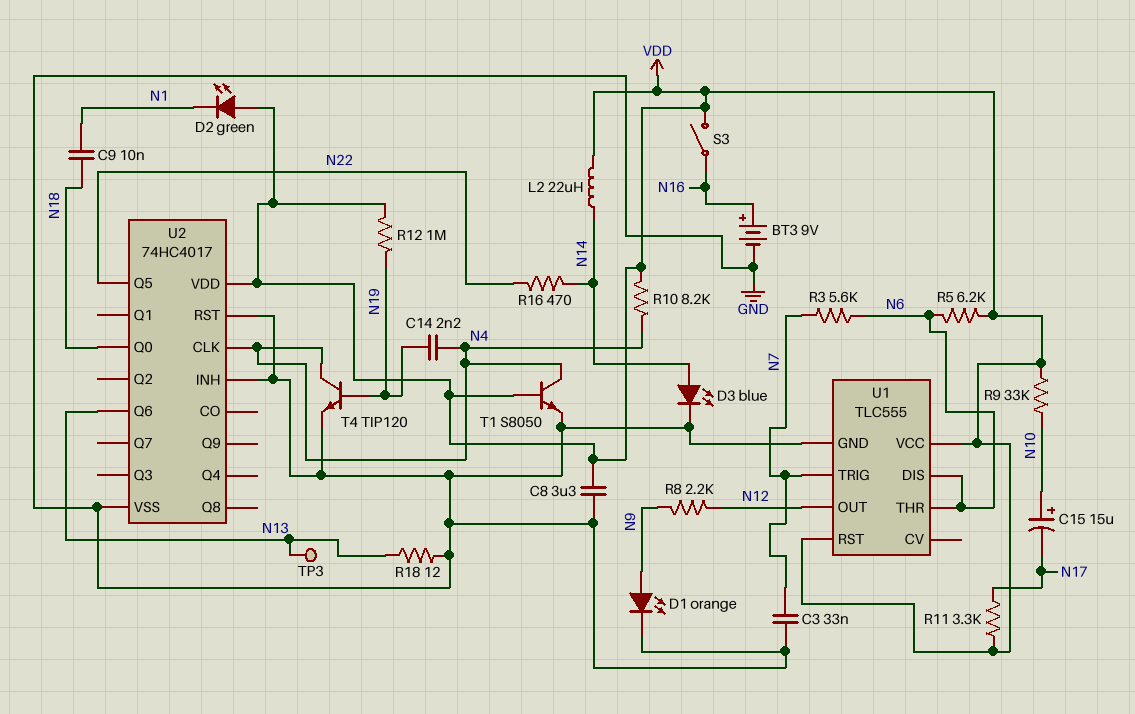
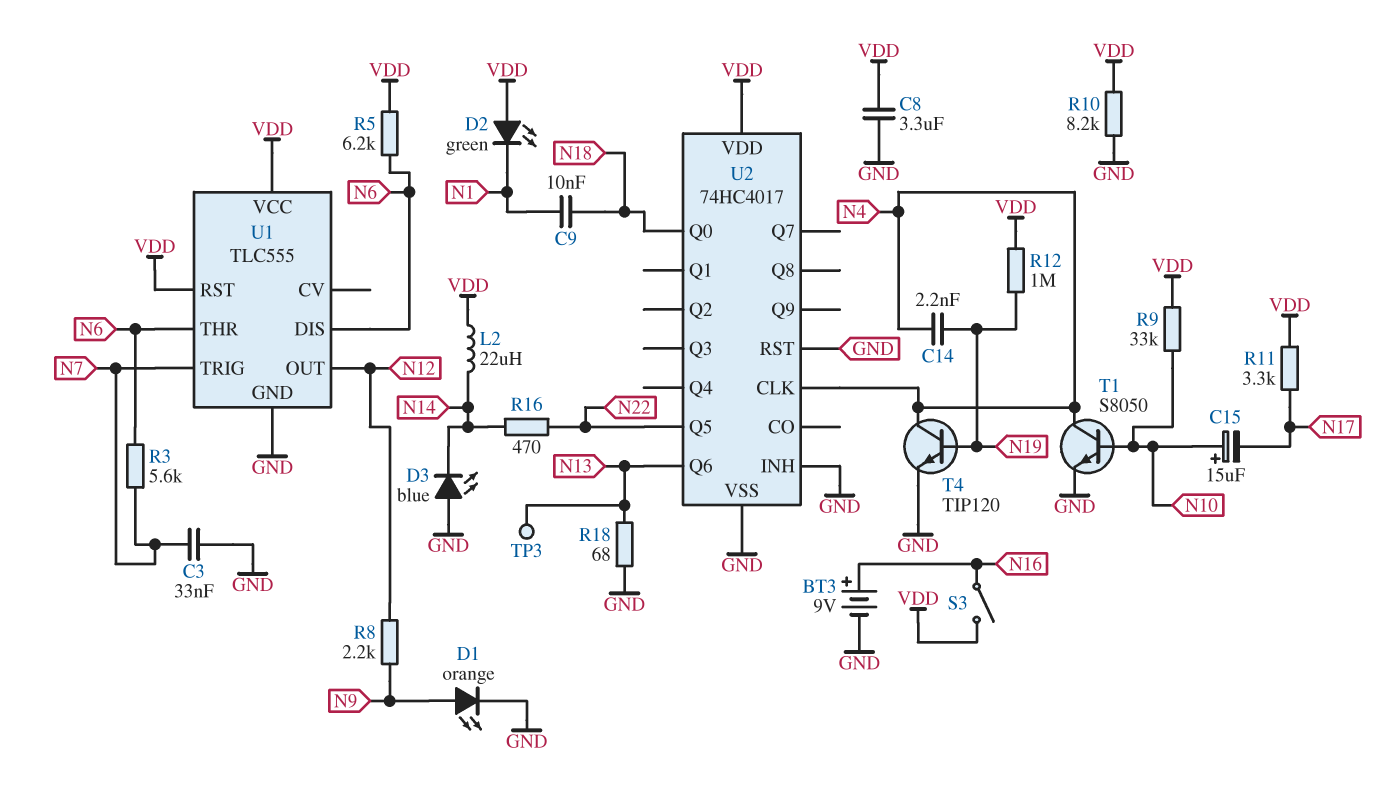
D3: LED blue (A N14, K GND) -> LED blue (A GND, K N14)
R10: 8.2k (N4, VDD) -> 8.2k (GND, VDD)
R18: 12 (GND, N13) -> 68 (GND, N13)
T1: NPN S8050 (B VDD, C N4, E GND) -> NPN S8050 (B N10, C N4, E GND)

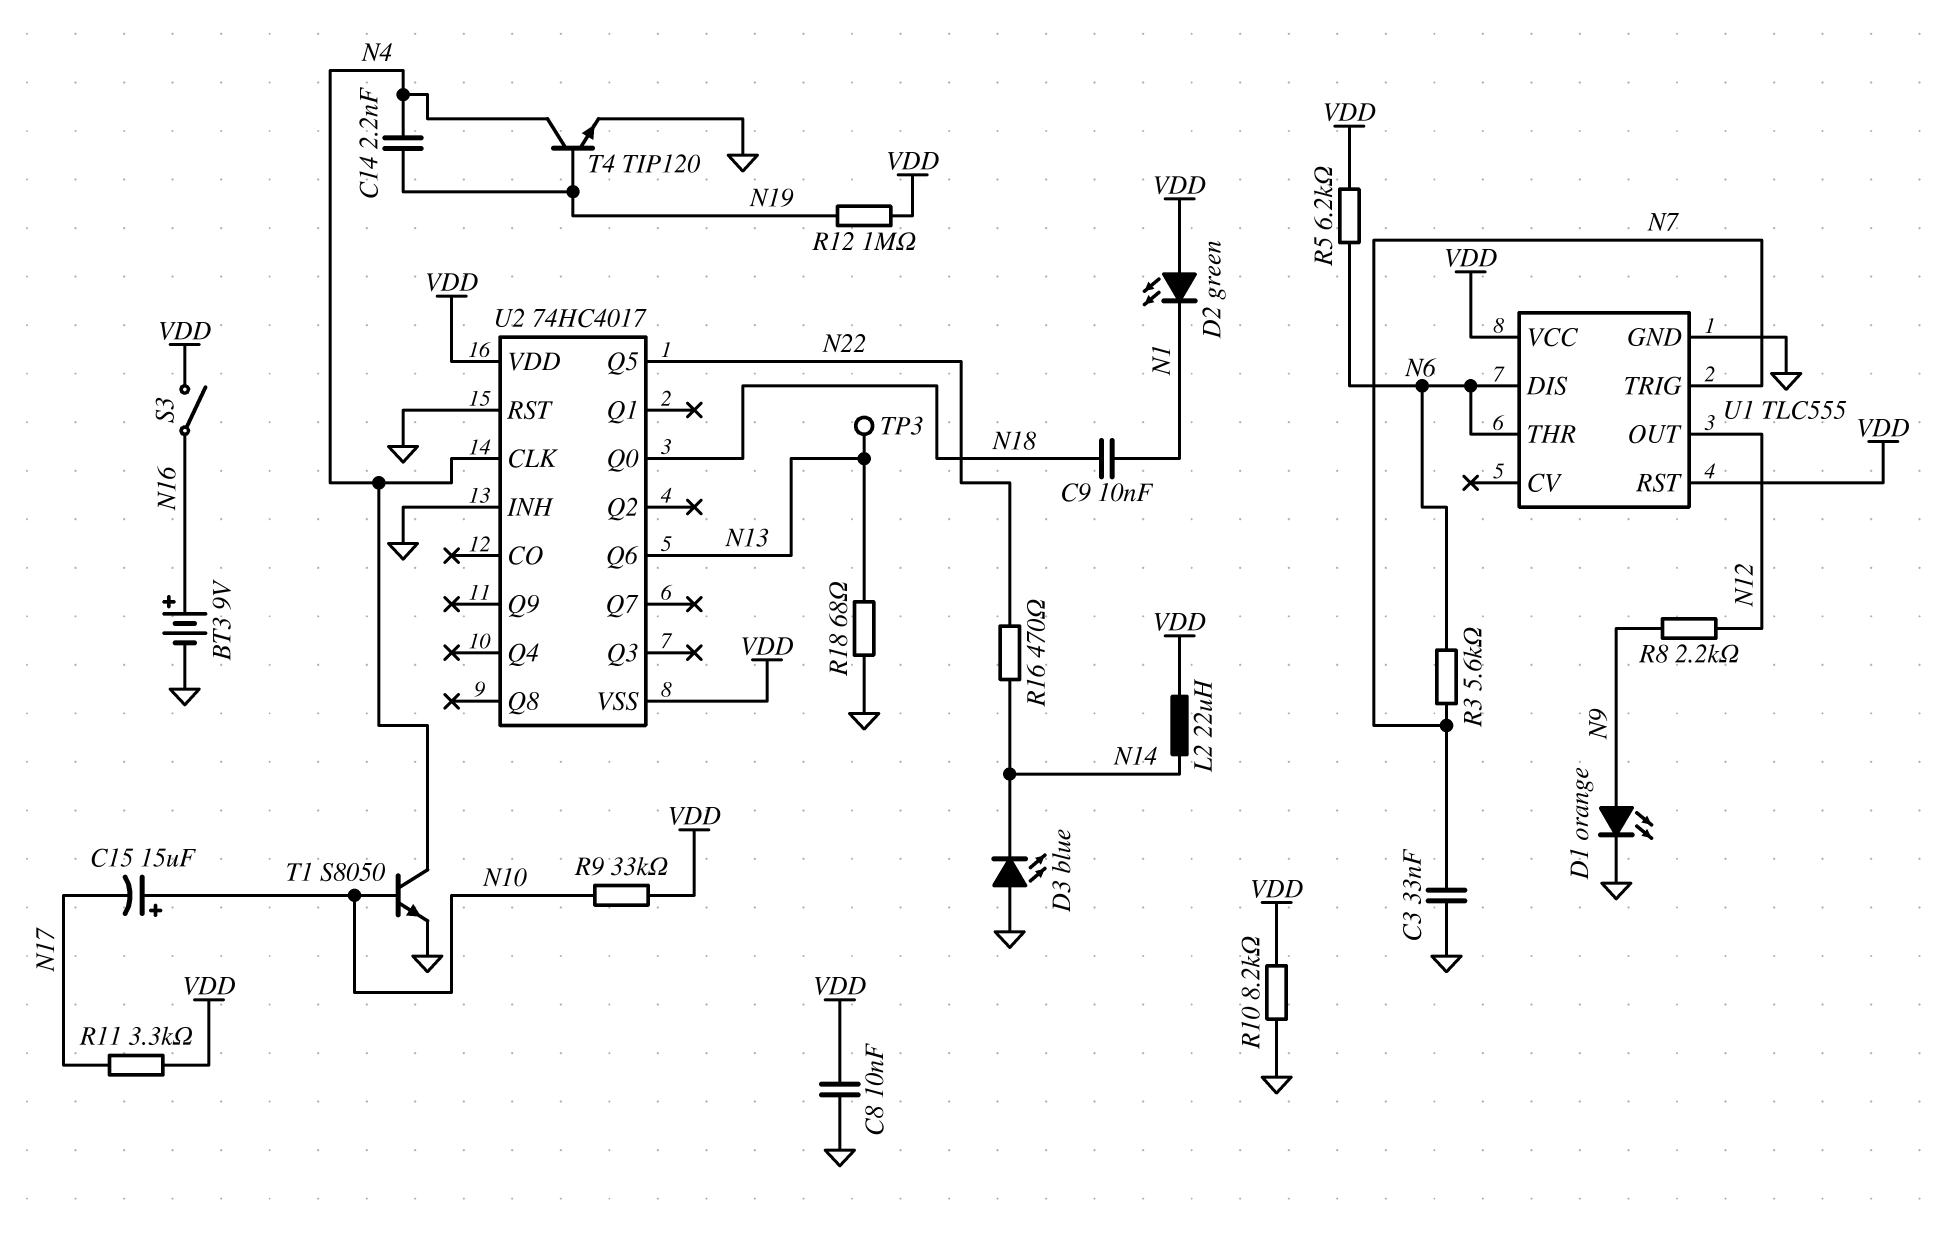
C8: 3.3uF (GND, VDD) -> 10nF (GND, VDD)
U2 pin VSS: GND -> VDD

